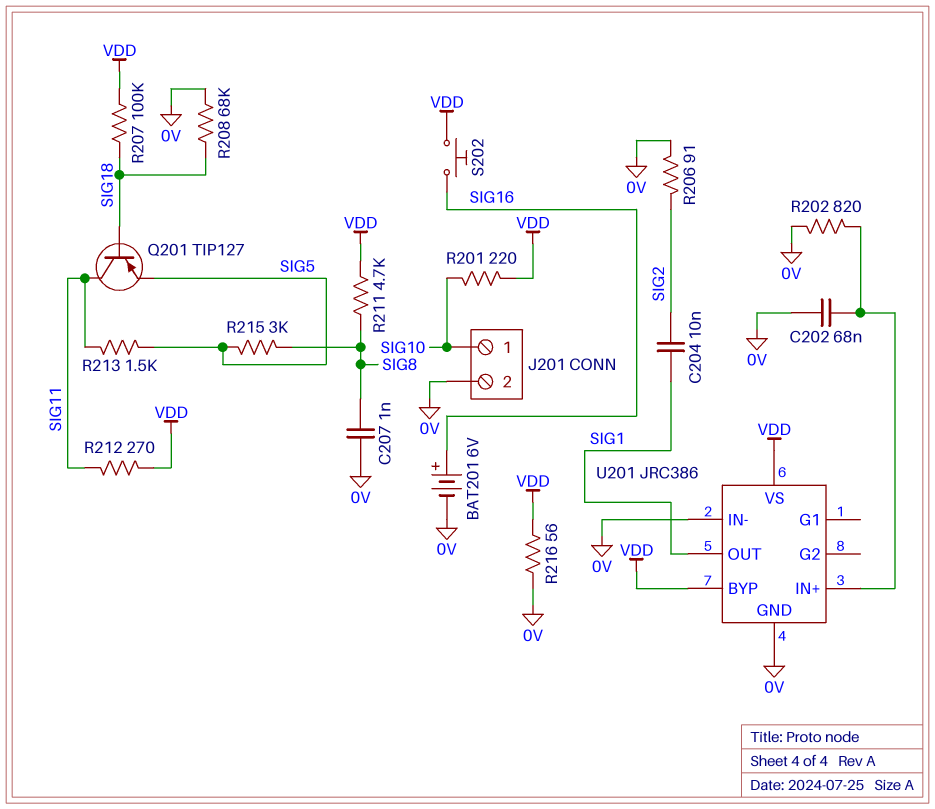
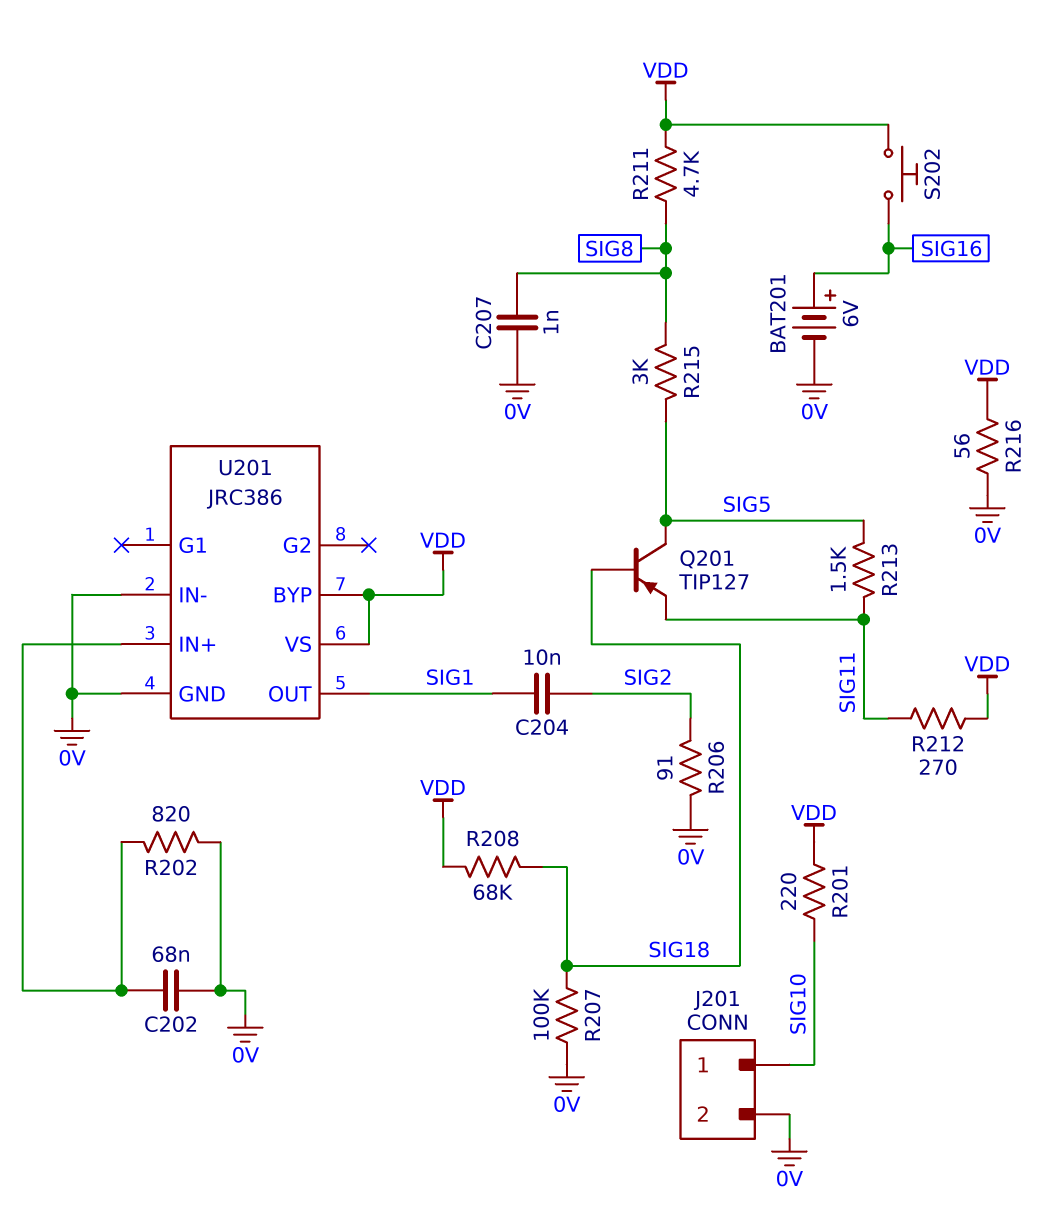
Q201: PNP TIP127 (B SIG18, C SIG11, E SIG5) -> PNP TIP127 (B SIG18, C SIG5, E SIG11)
R207: 100k (SIG18, VDD) -> 100k (0V, SIG18)
R208: 68k (0V, SIG18) -> 68k (SIG18, VDD)

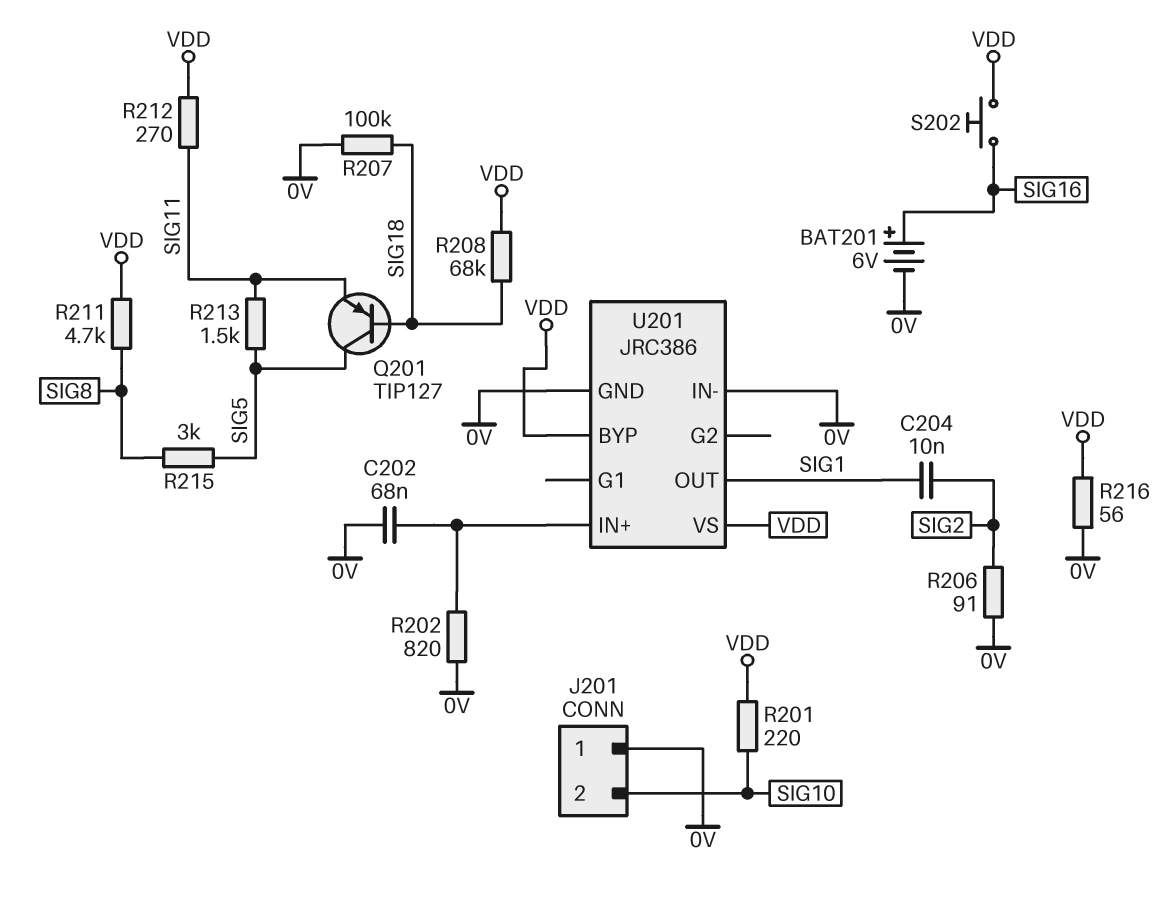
C207: 1nF (0V, SIG8) -> none
J201 pin 1: SIG10 -> 0V
J201 pin 2: 0V -> SIG10

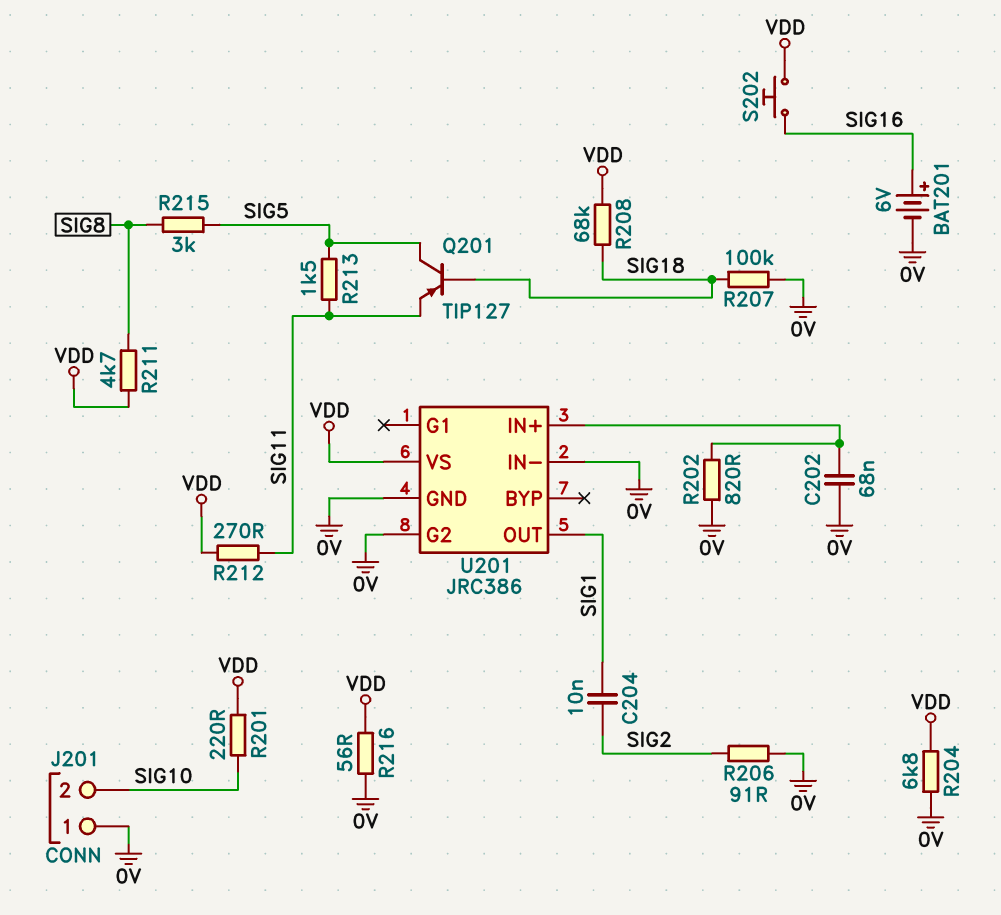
R204: none -> 6.8k (0V, VDD)
U201 pin BYP: VDD -> none
U201 pin G2: none -> 0V

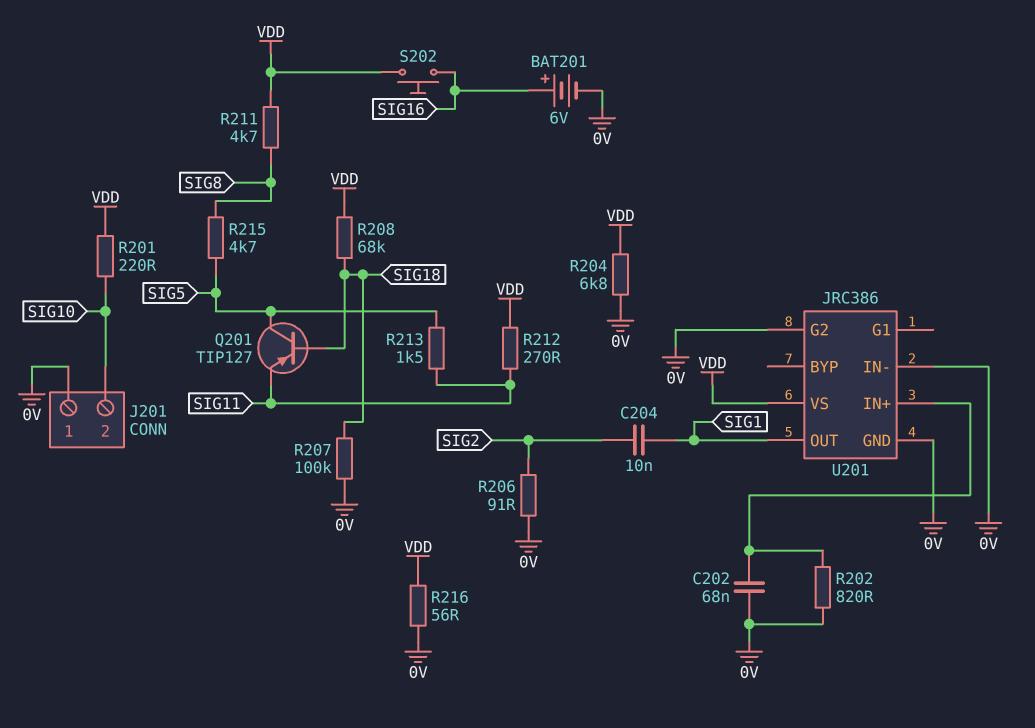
R215: 3k (SIG5, SIG8) -> 4.7k (SIG5, SIG8)

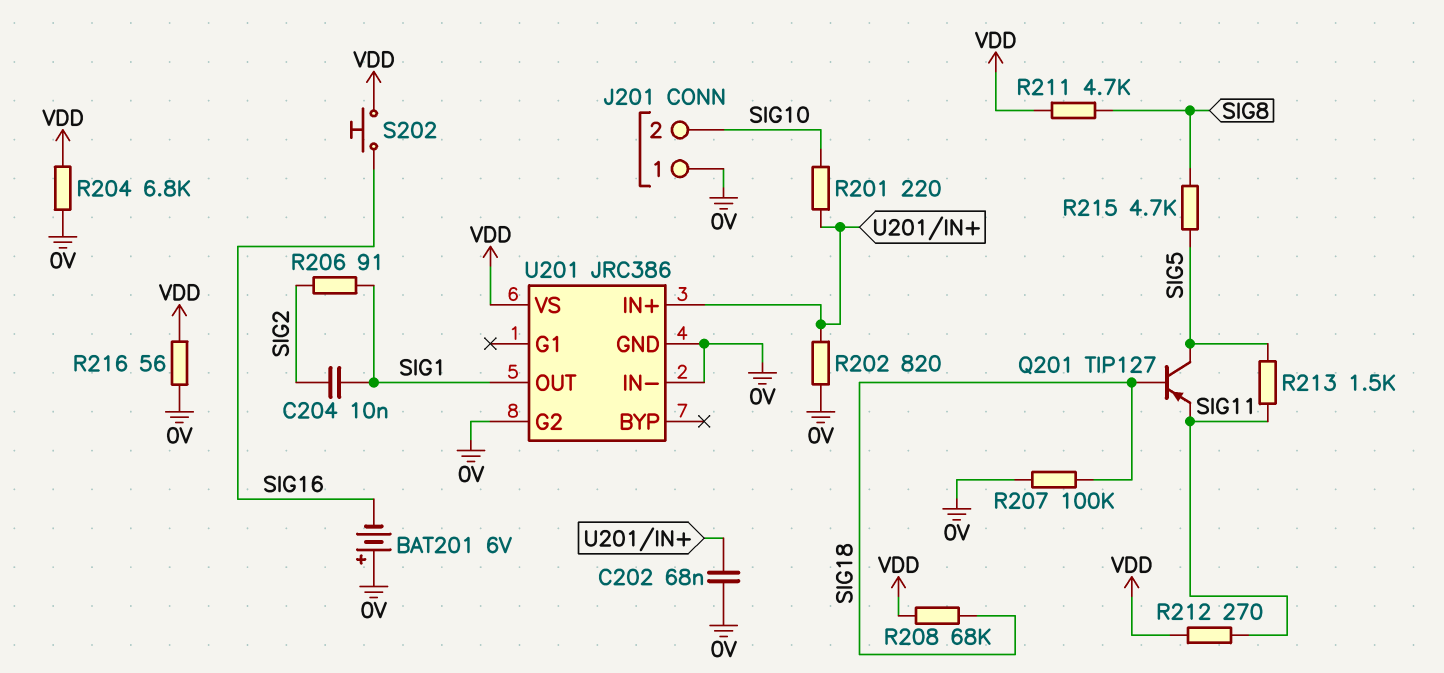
BAT201: 6V (plus SIG16, minus 0V) -> 6V (plus 0V, minus SIG16)
R201: 220 (SIG10, VDD) -> 220 (SIG10, U201/IN+)
R206: 91 (0V, SIG2) -> 91 (SIG1, SIG2)

